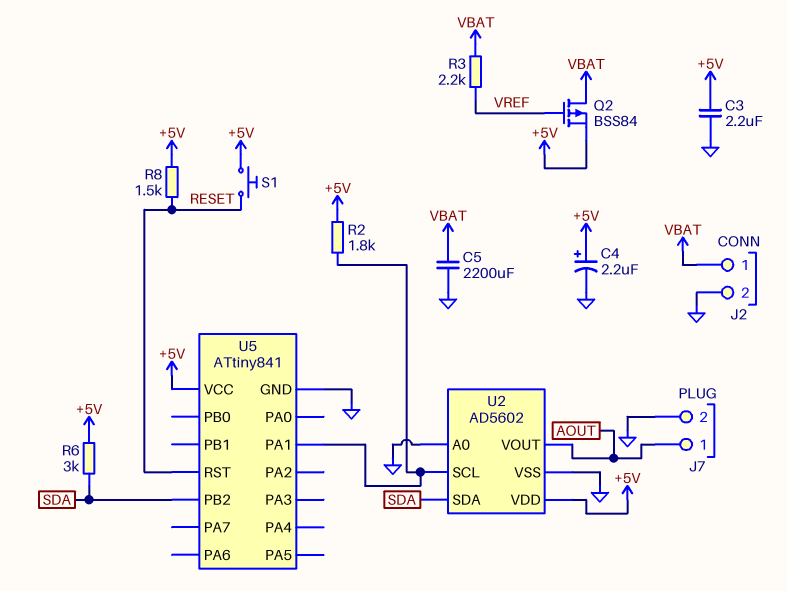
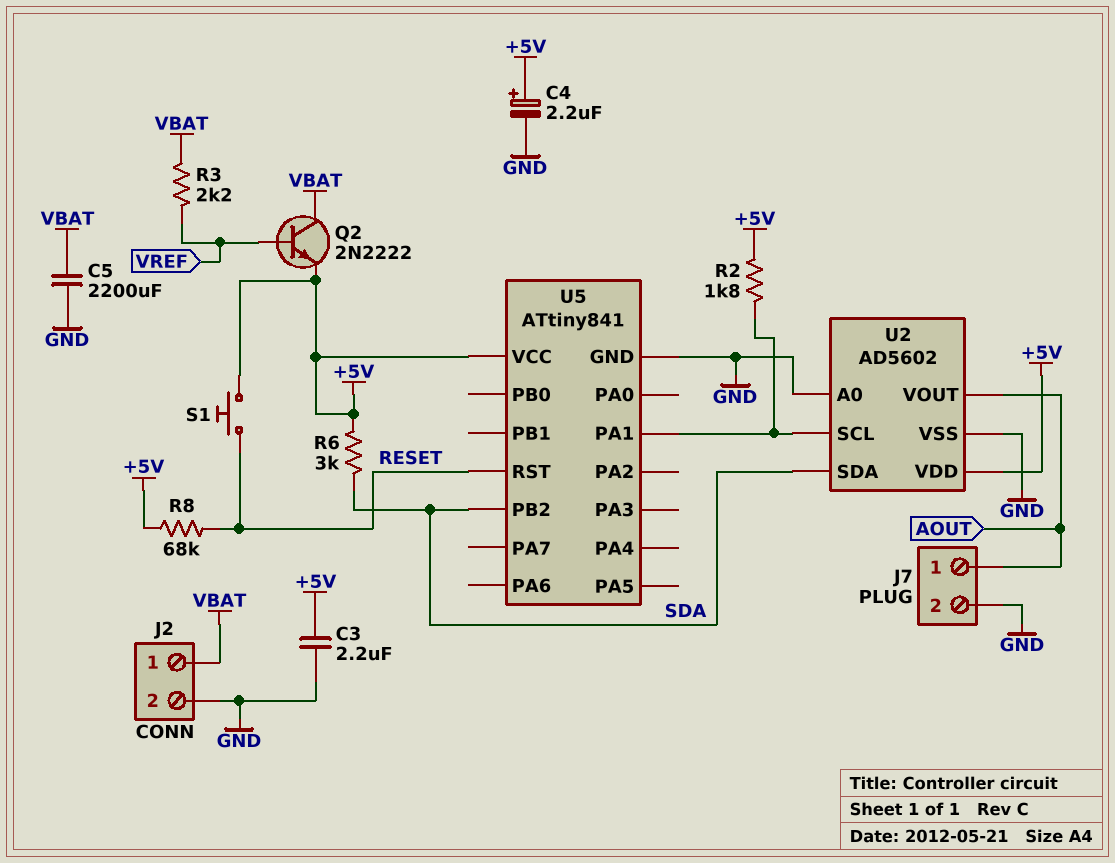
Q2: PMOS BSS84 (G VREF, D VBAT, S +5V) -> NPN 2N2222 (B VREF, C VBAT, E +5V)
R8: 1.5k (+5V, RESET) -> 68k (+5V, RESET)

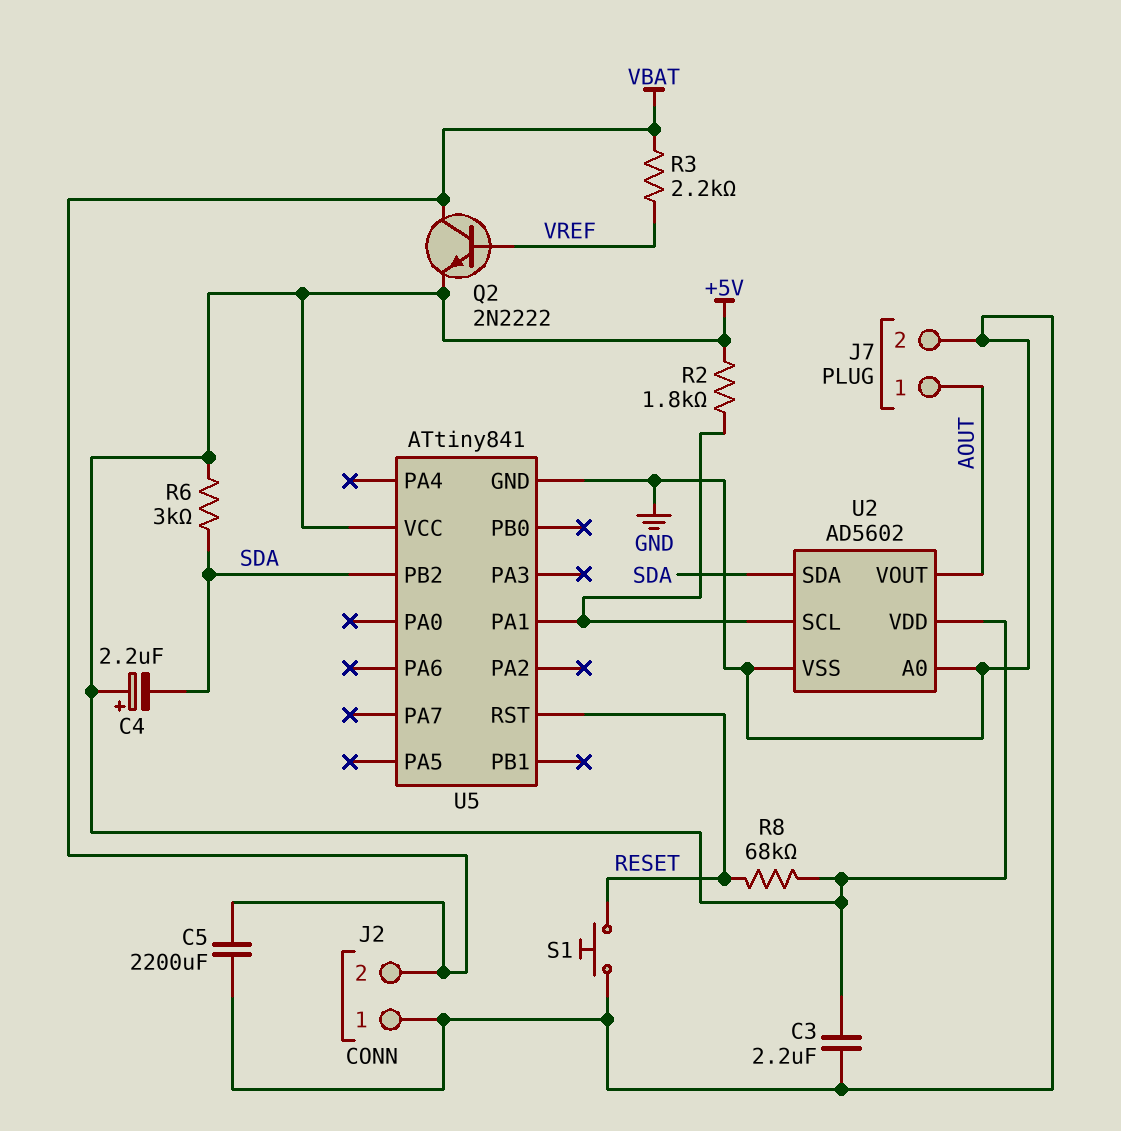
C4: 2.2uF (plus +5V, minus GND) -> 2.2uF (plus +5V, minus SDA)
J2 pin 1: VBAT -> GND
J2 pin 2: GND -> VBAT
S1: button (+5V, RESET) -> button (GND, RESET)

